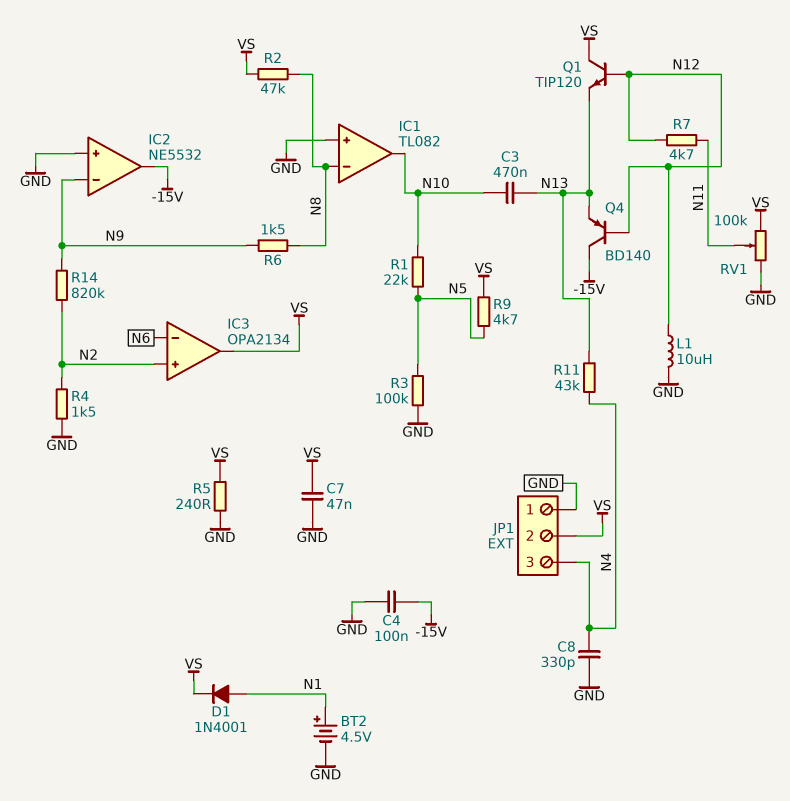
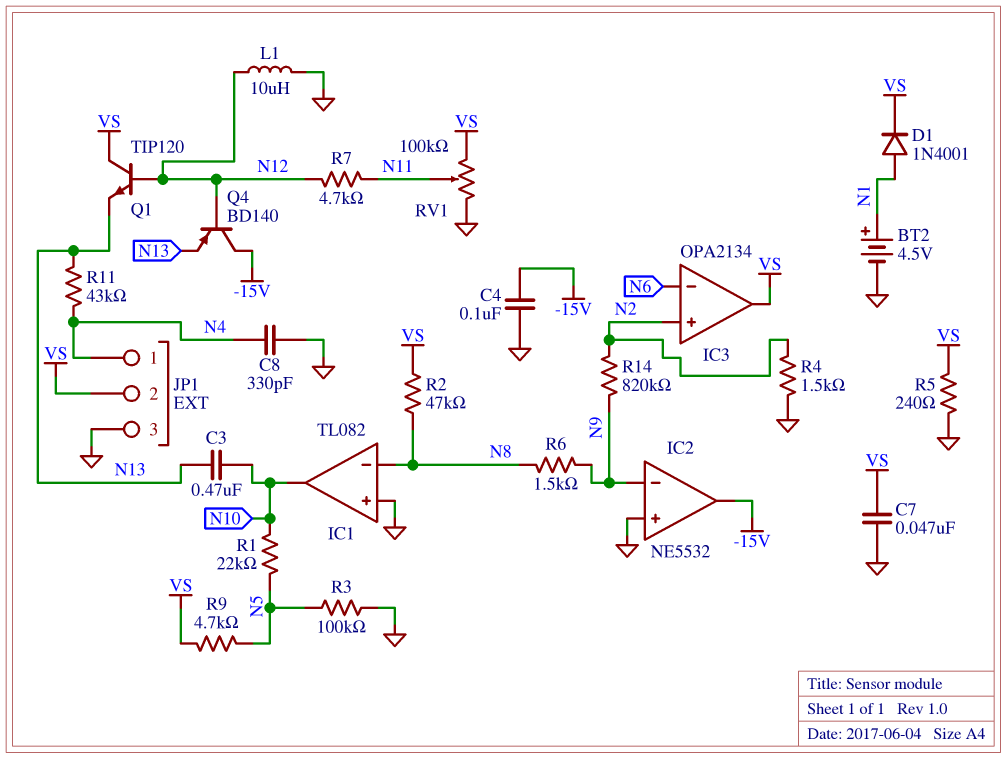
JP1 pin 1: GND -> N4
JP1 pin 3: N4 -> GND

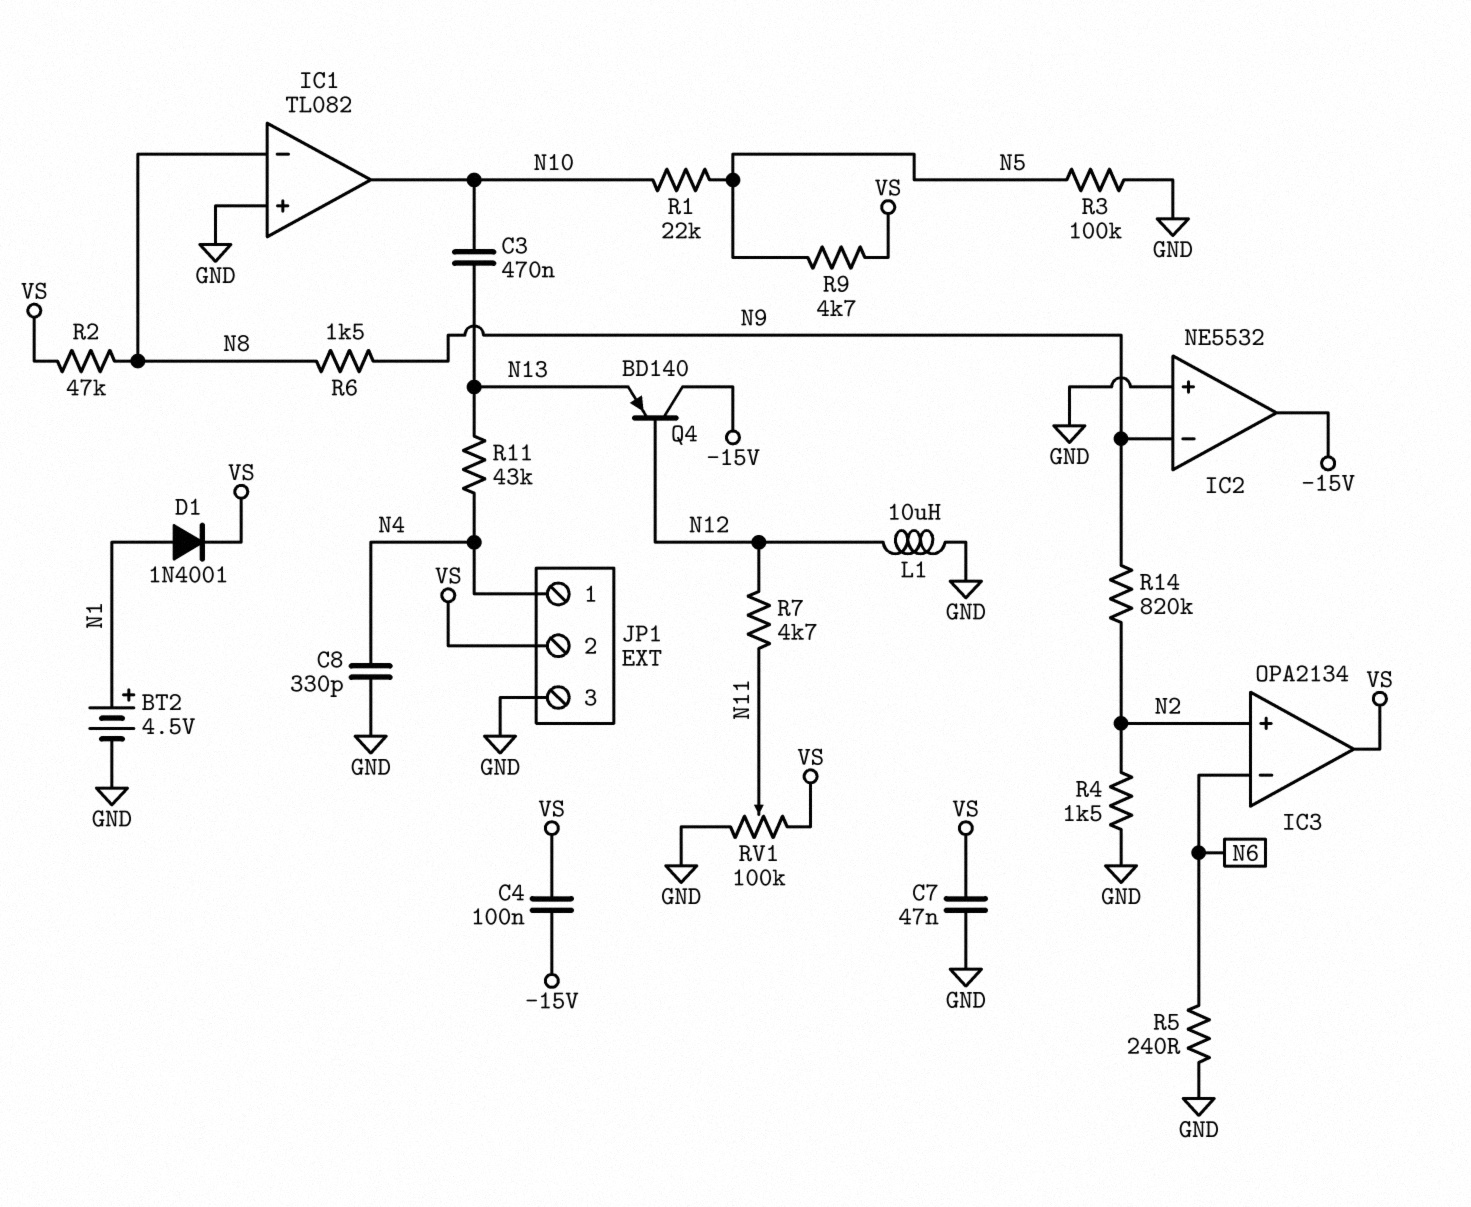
C4: 100nF (-15V, GND) -> 100nF (-15V, VS)
Q1: NPN TIP120 (B N12, C VS, E N13) -> none
R5: 240 (GND, VS) -> 240 (GND, N6)

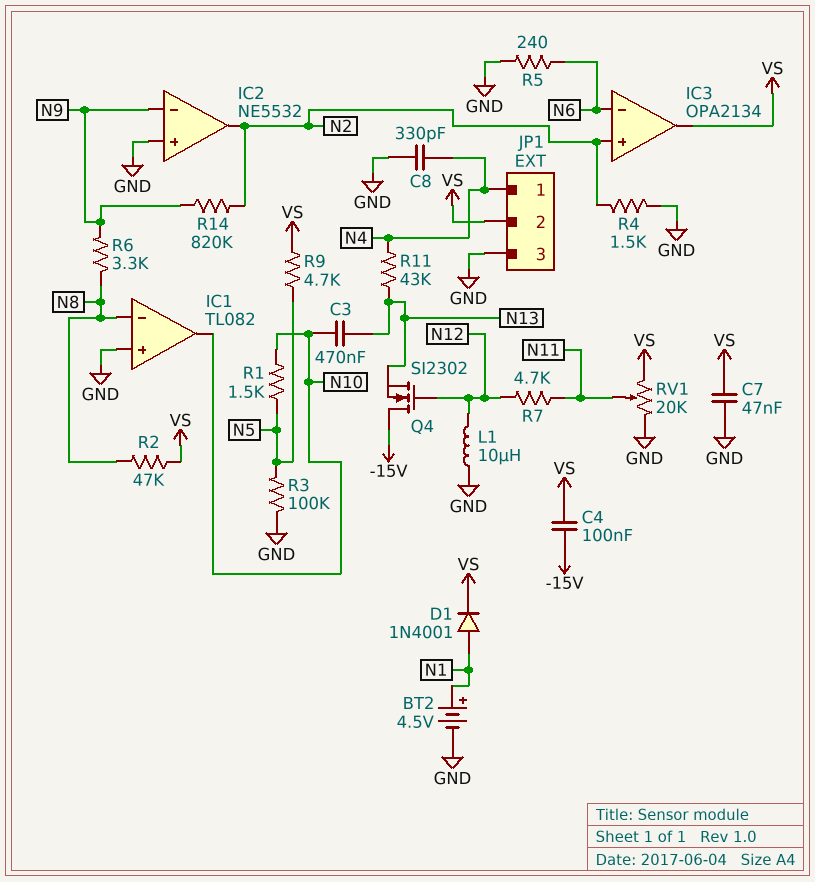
IC2 pin out: -15V -> N2
Q4: PNP BD140 (B N12, C -15V, E N13) -> NMOS SI2302 (G N12, D -15V, S N13)
R1: 22k (N5, N10) -> 1.5k (N5, N10)
R6: 1.5k (N8, N9) -> 3.3k (N8, N9)
RV1: 100k (GND, VS, wiper N11) -> 20k (GND, VS, wiper N11)

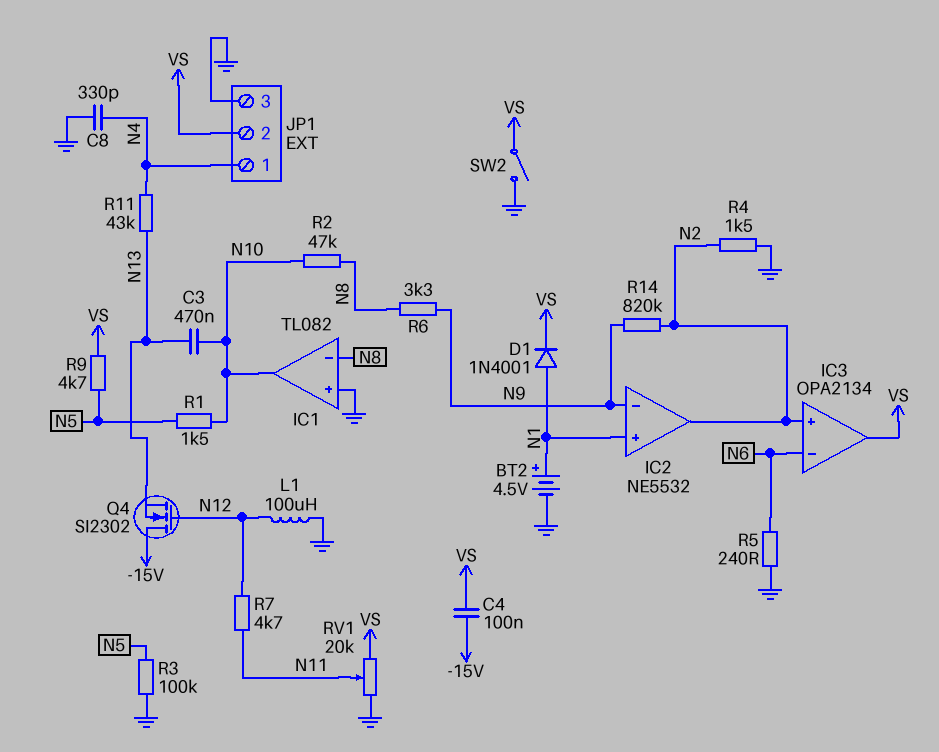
C7: 47nF (GND, VS) -> none
IC2 pin in+: GND -> N1
L1: 10uH (GND, N12) -> 100uH (GND, N12)
R2: 47k (N8, VS) -> 47k (N8, N10)
SW2: none -> switch (GND, VS)

